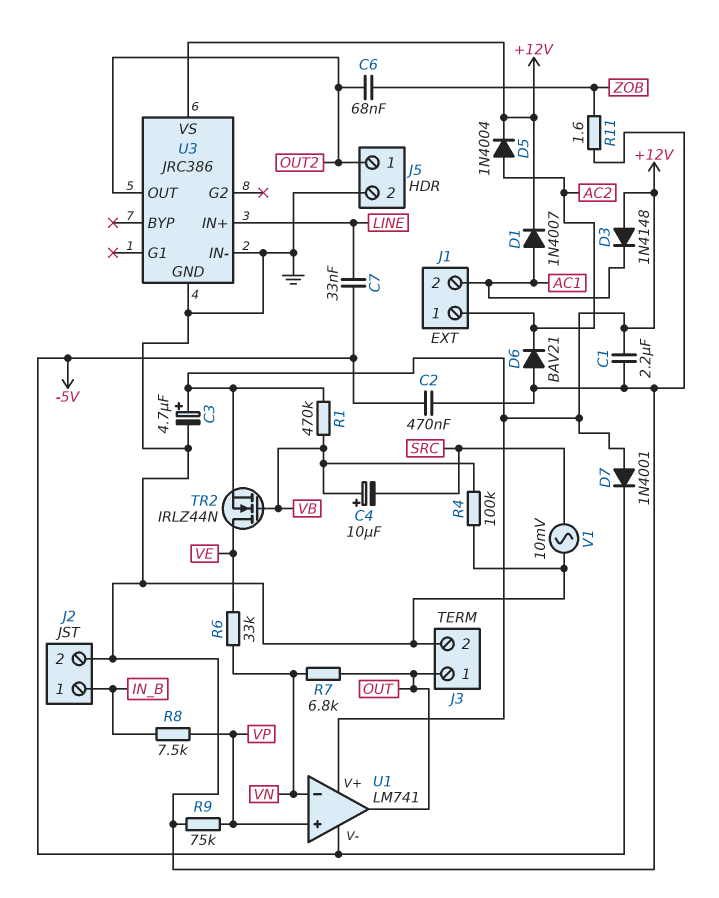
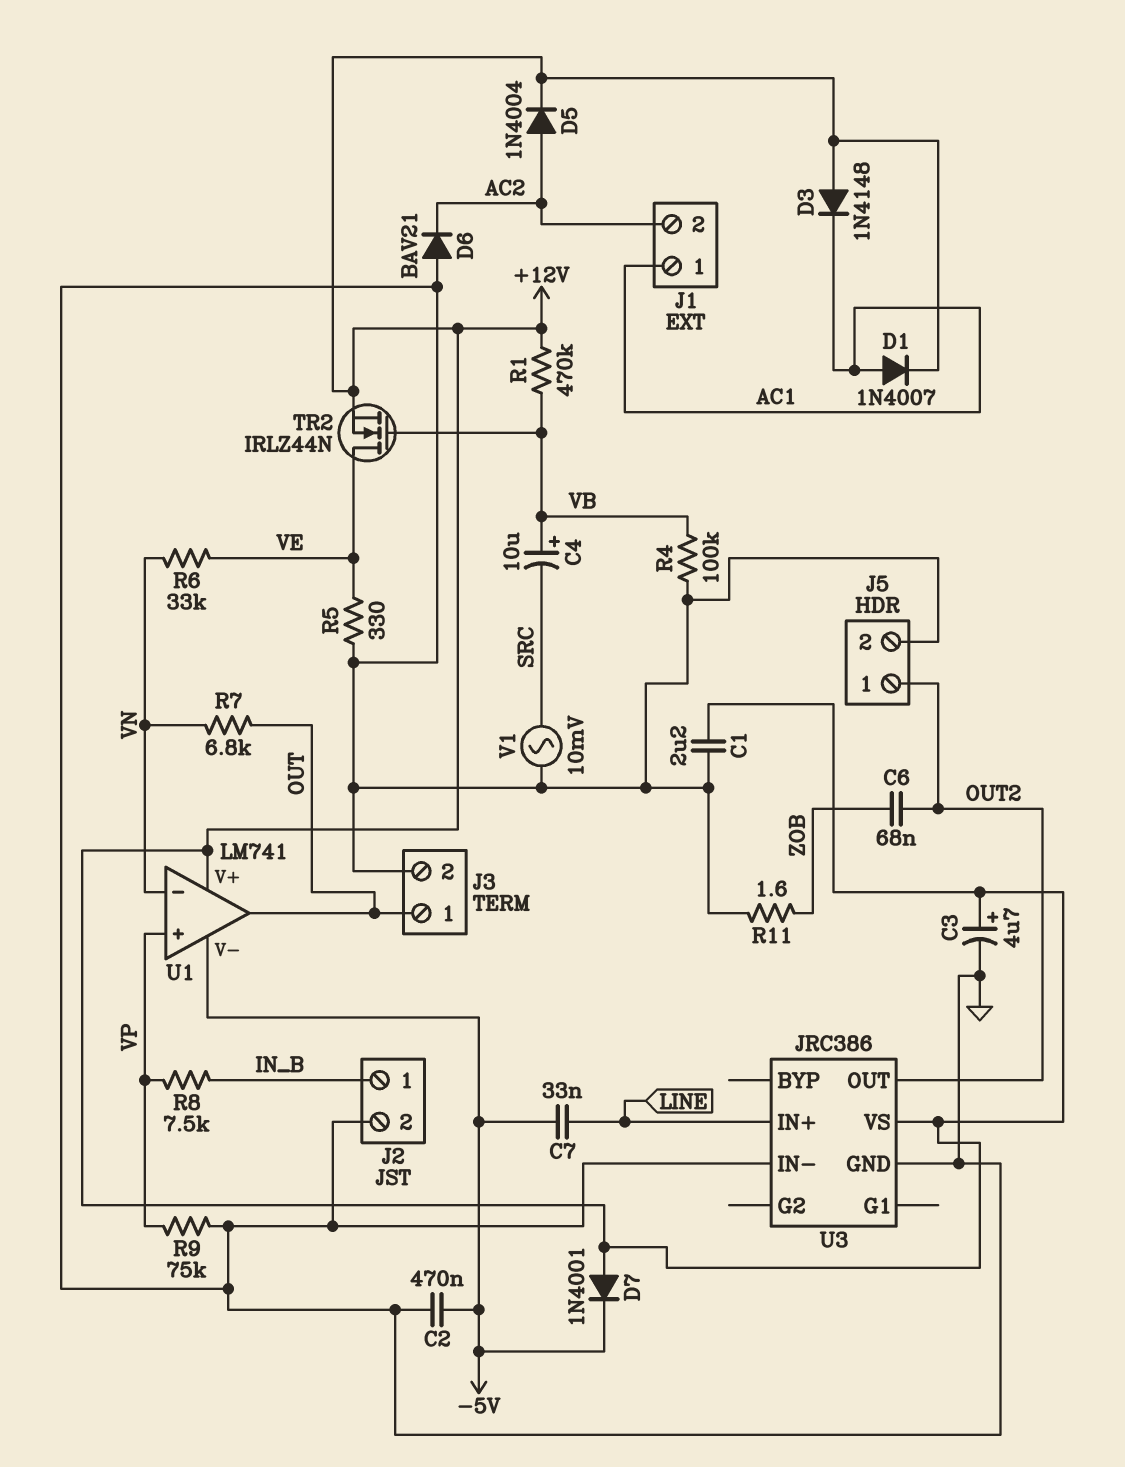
J1 pin 1: AC2 -> AC1
J1 pin 2: AC1 -> AC2
R5: none -> 330 (GND, VE)

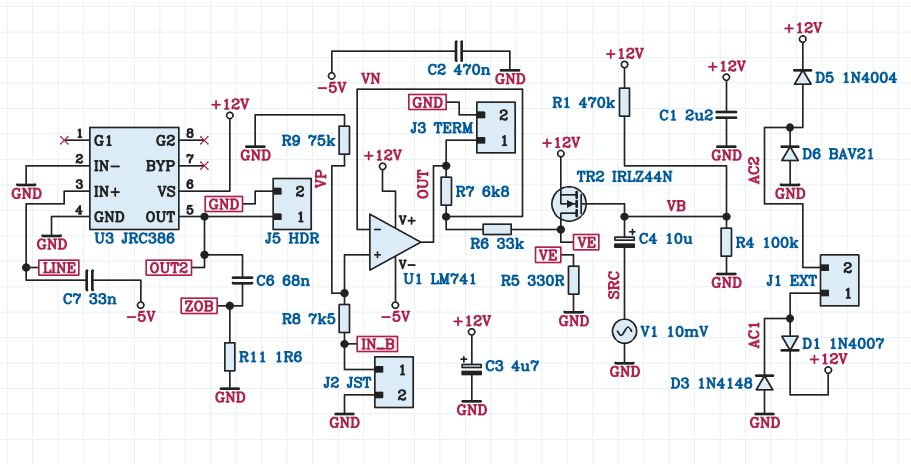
D3: diode 1N4148 (A +12V, K AC1) -> diode 1N4148 (A GND, K AC1)
D7: diode 1N4001 (A +12V, K -5V) -> none

